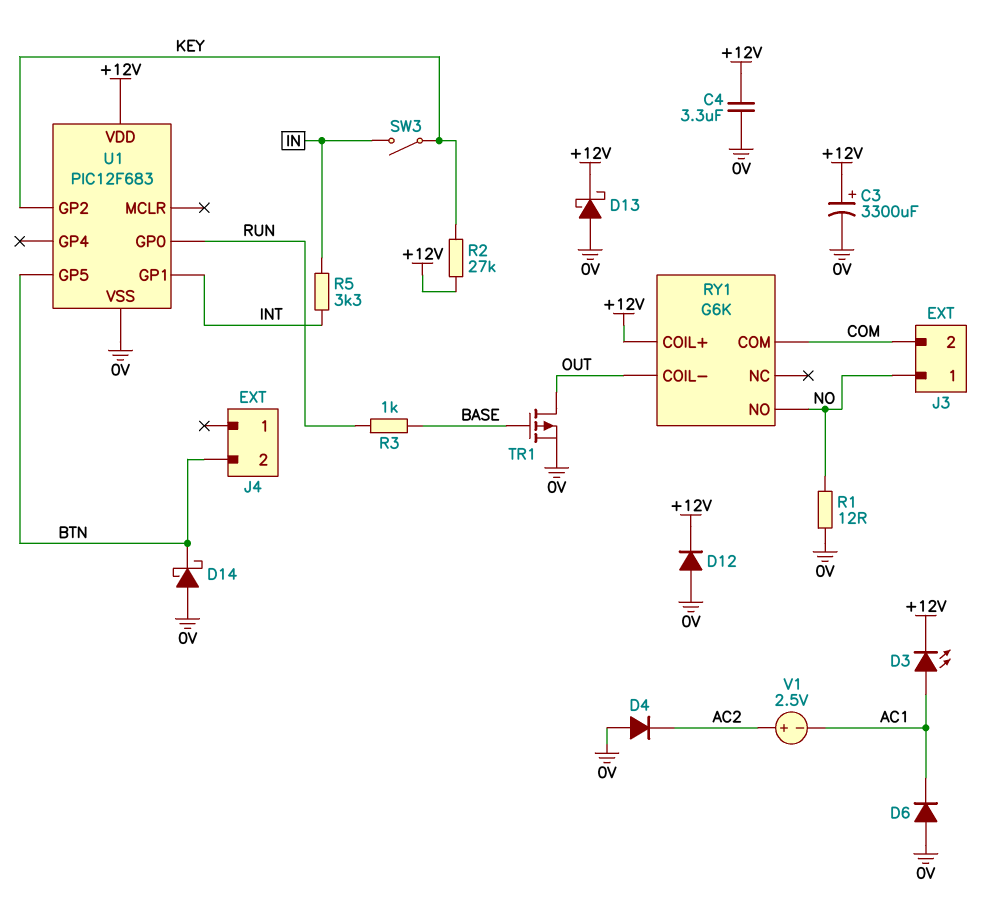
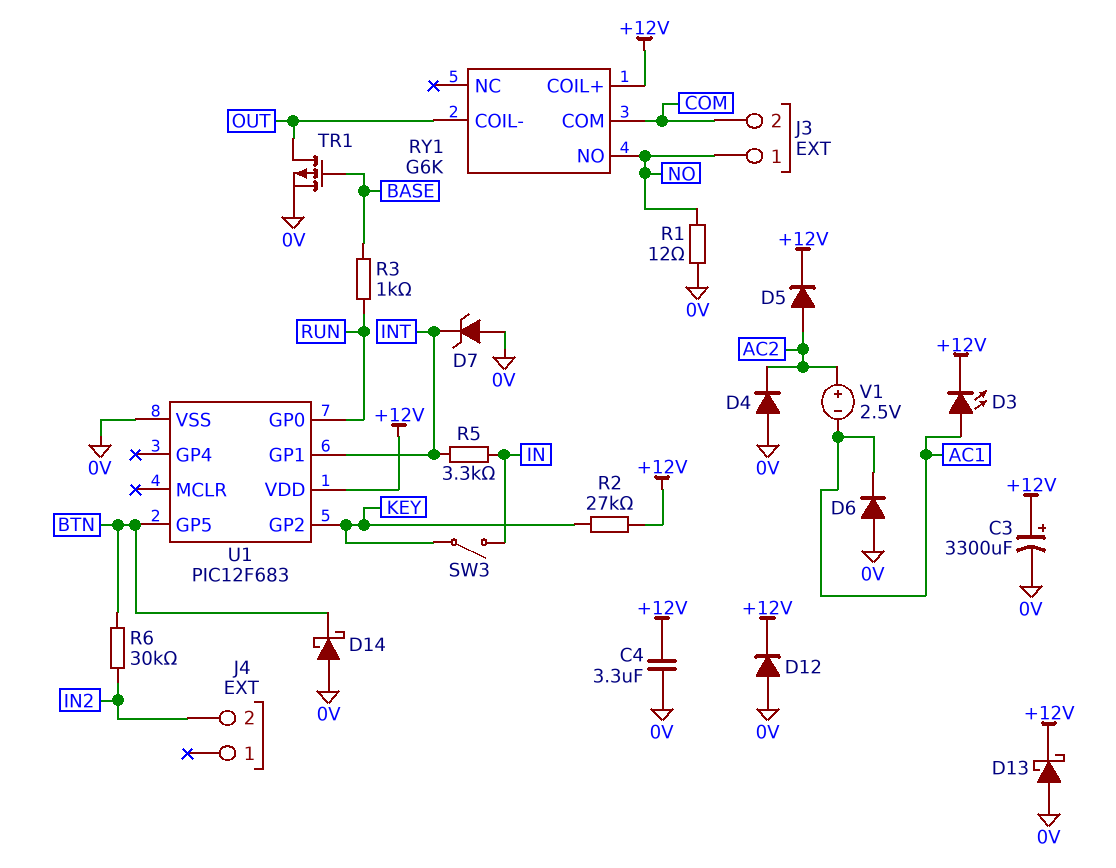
D5: none -> diode (A AC2, K +12V)
D7: none -> zener (A 0V, K INT)
J4 pin 2: BTN -> IN2
R6: none -> 30k (BTN, IN2)

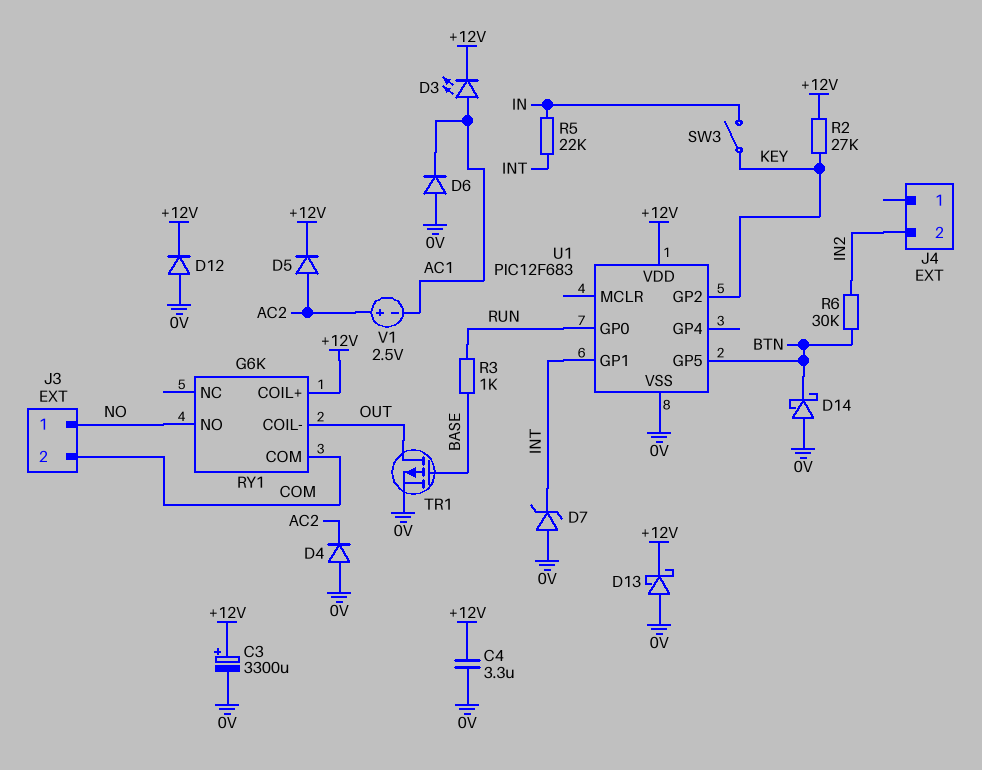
R1: 12 (0V, NO) -> none
R5: 3.3k (IN, INT) -> 22k (IN, INT)

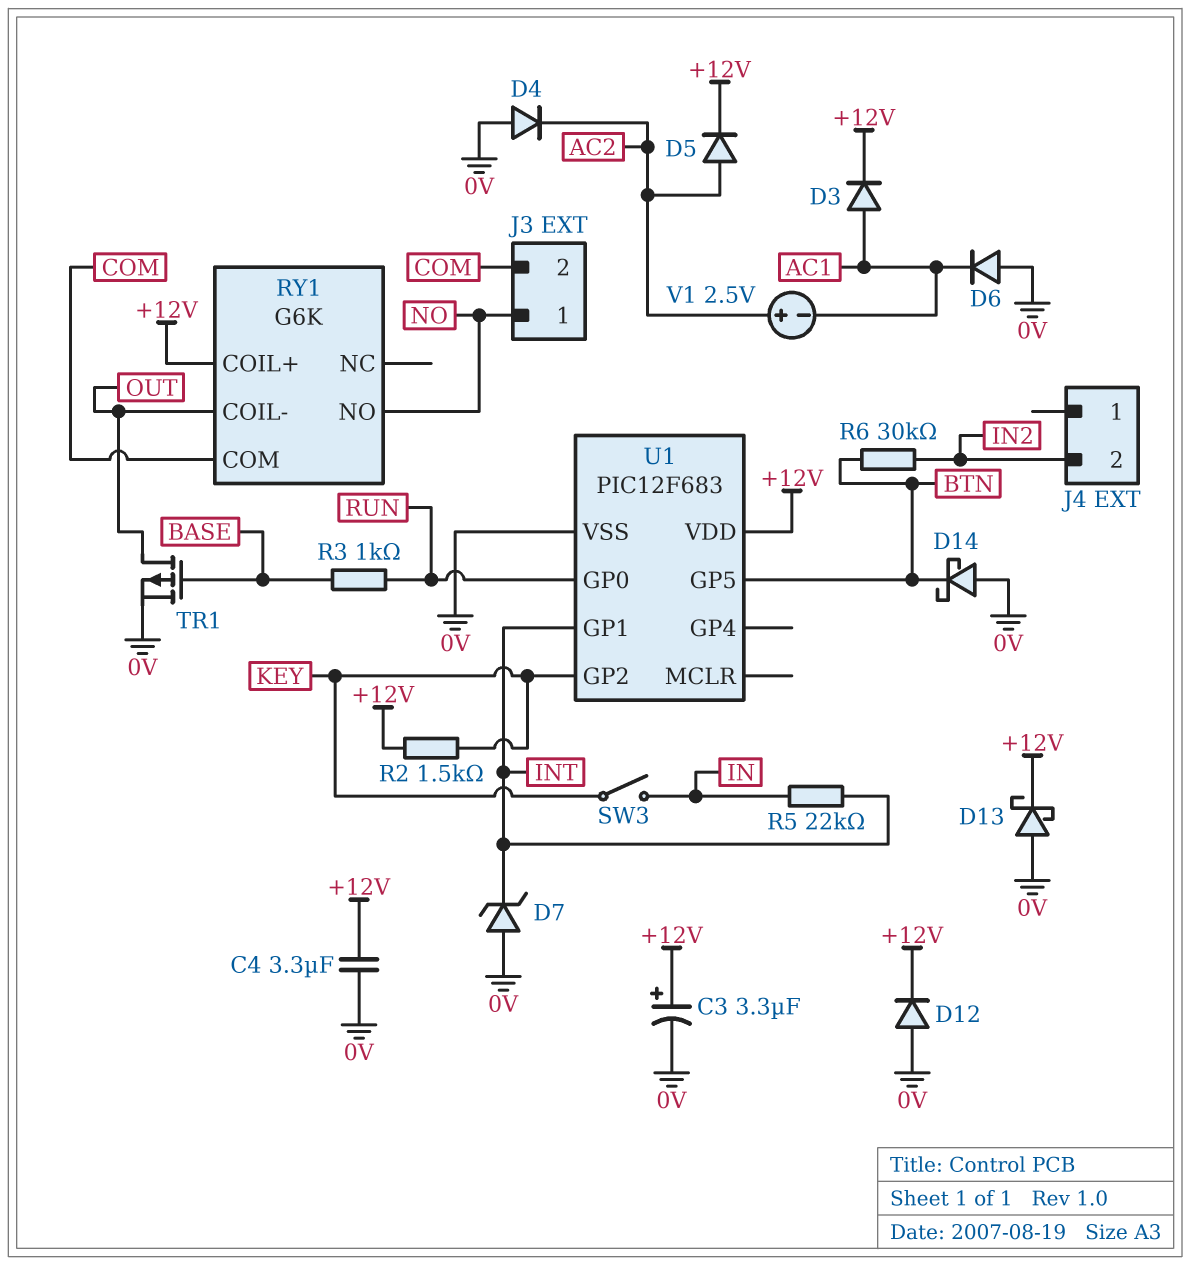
C3: 3300uF (plus +12V, minus 0V) -> 3.3uF (plus +12V, minus 0V)
D3: LED (A AC1, K +12V) -> diode (A AC1, K +12V)
R2: 27k (+12V, KEY) -> 1.5k (+12V, KEY)

